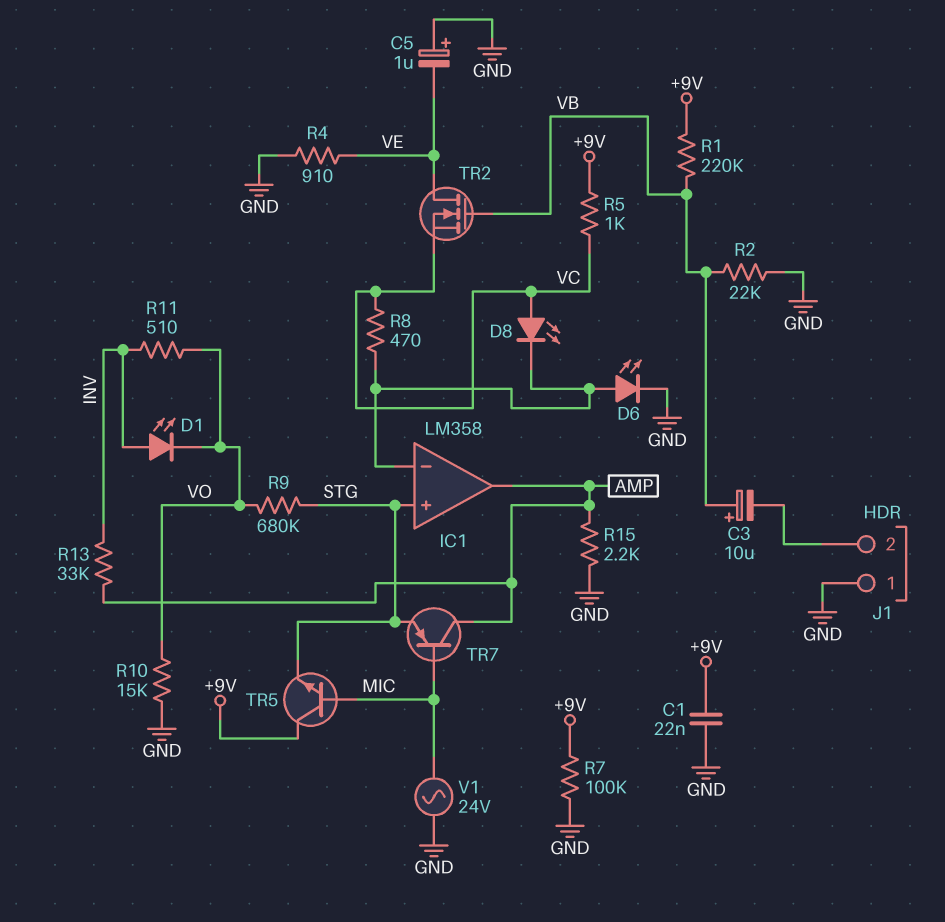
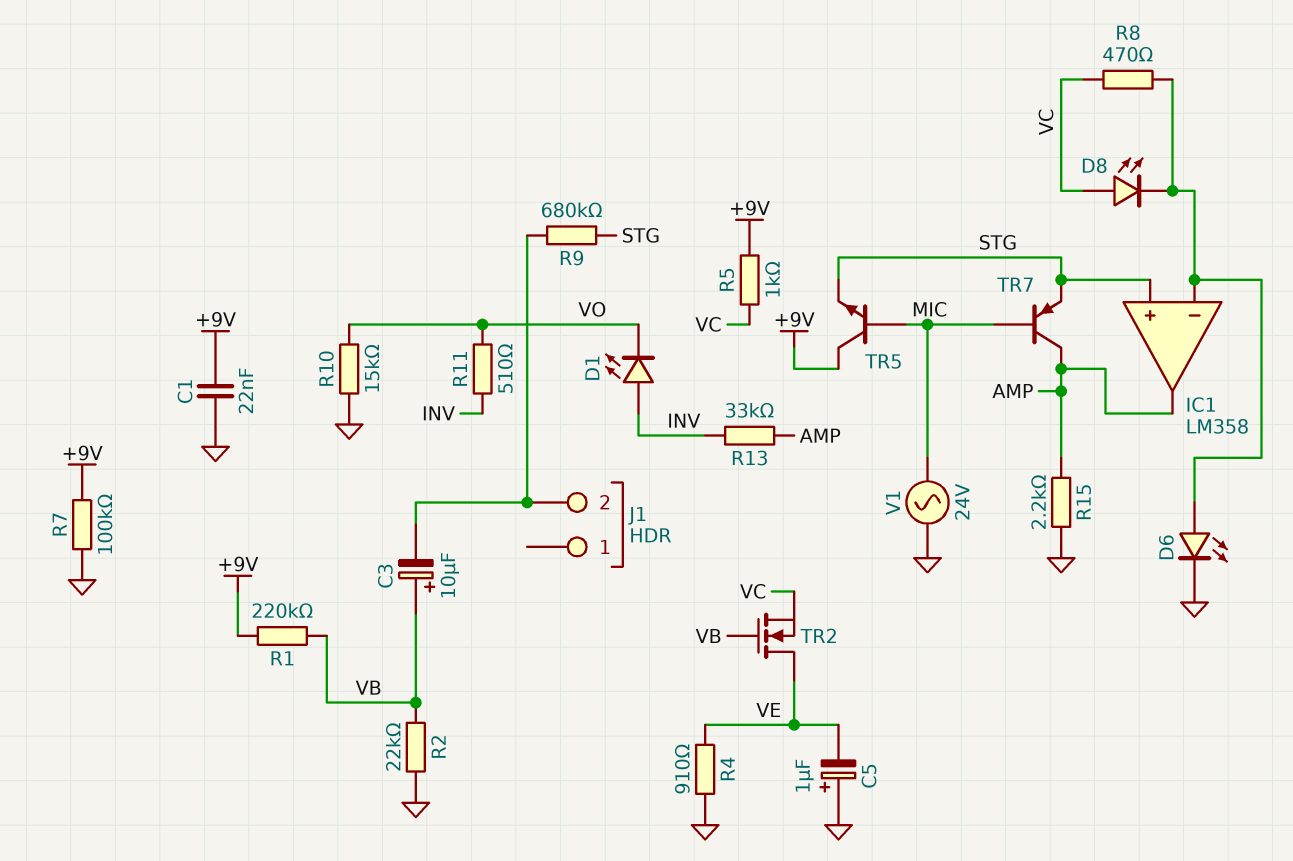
J1 pin 1: GND -> none
R9: 680k (STG, VO) -> 680k (J1/2, STG)

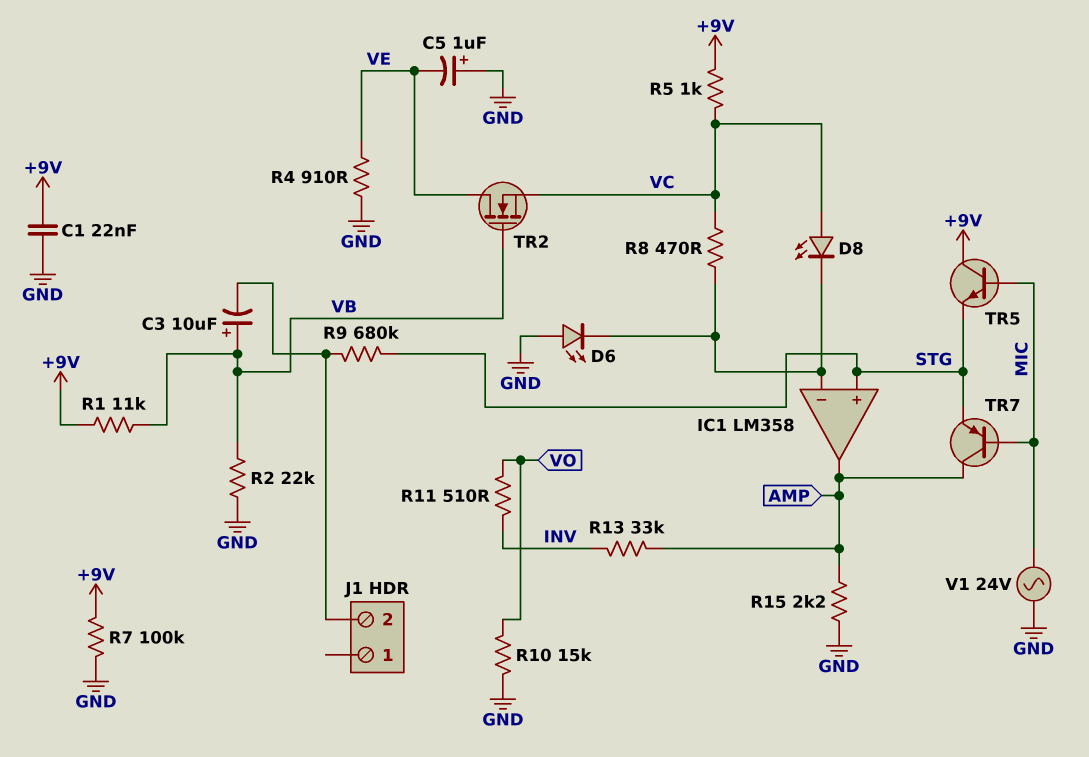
D1: LED (A INV, K VO) -> none
D6: LED (A IC1/in-, K GND) -> LED (A GND, K IC1/in-)
R1: 220k (+9V, VB) -> 11k (+9V, VB)

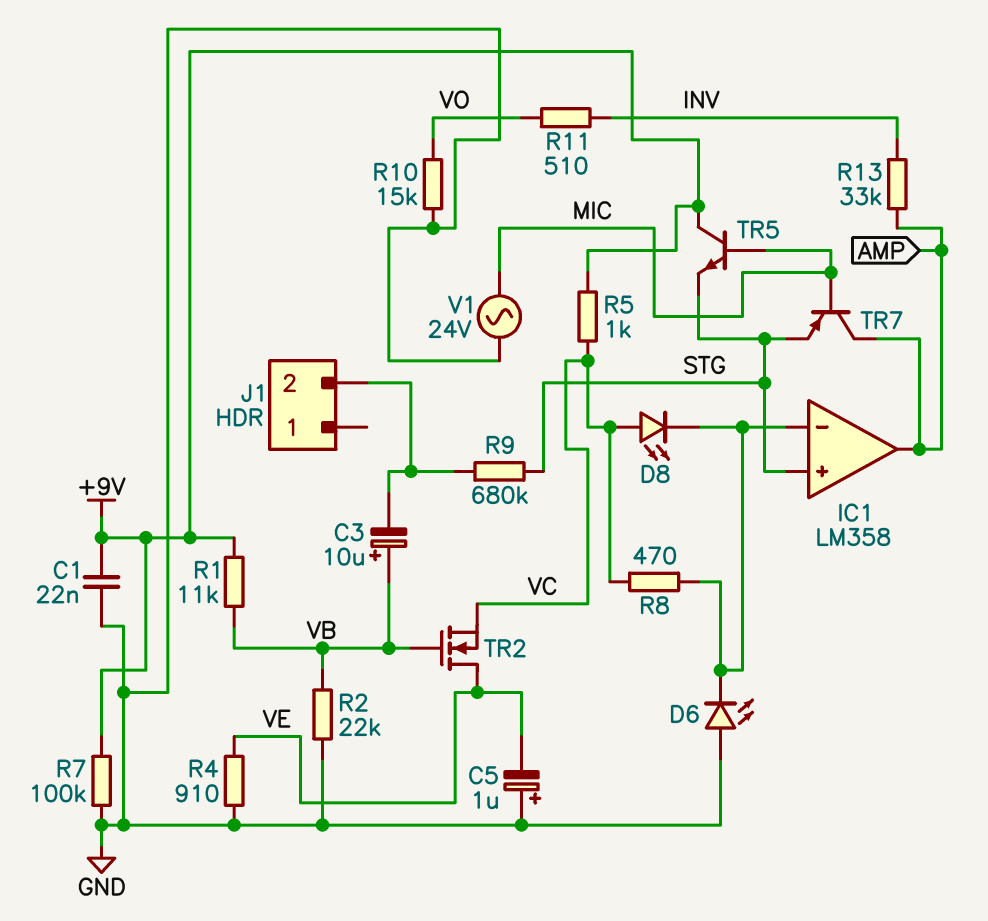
R15: 2.2k (AMP, GND) -> none

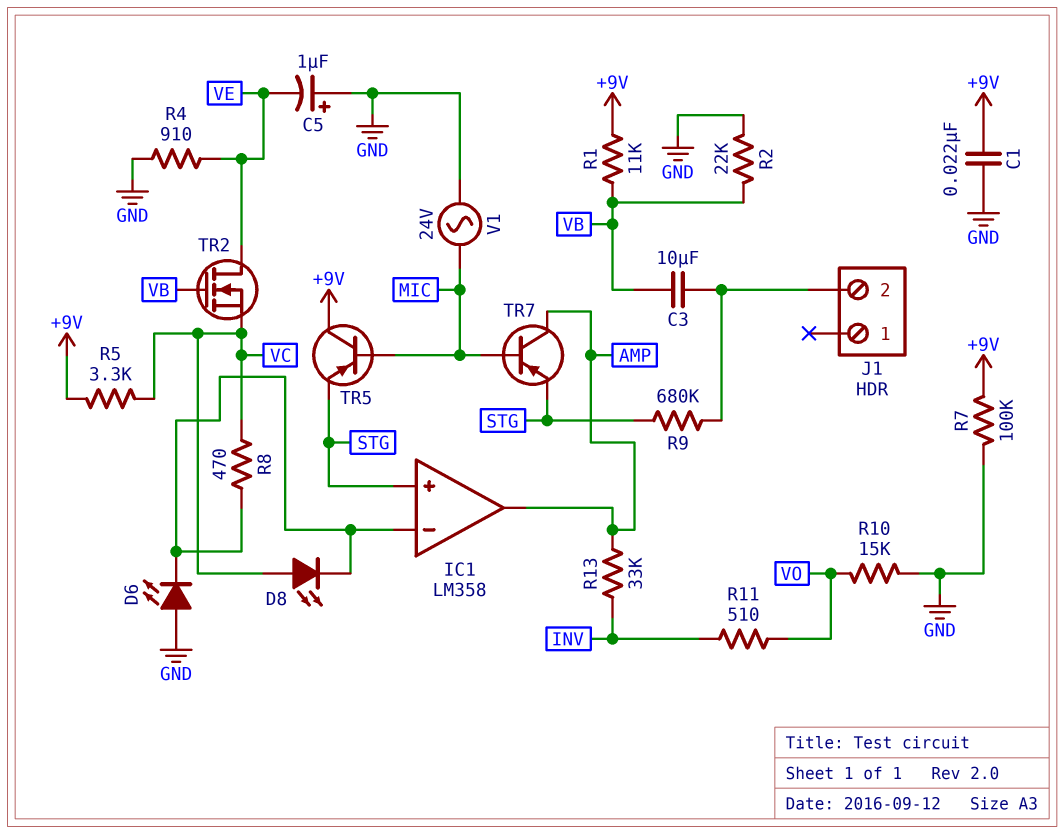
C3: 10uF (plus VB, minus J1/2) -> 10uF (J1/2, VB)
R5: 1k (+9V, VC) -> 3.3k (+9V, VC)
TR5: NPN (B MIC, C +9V, E STG) -> PNP (B MIC, C +9V, E STG)

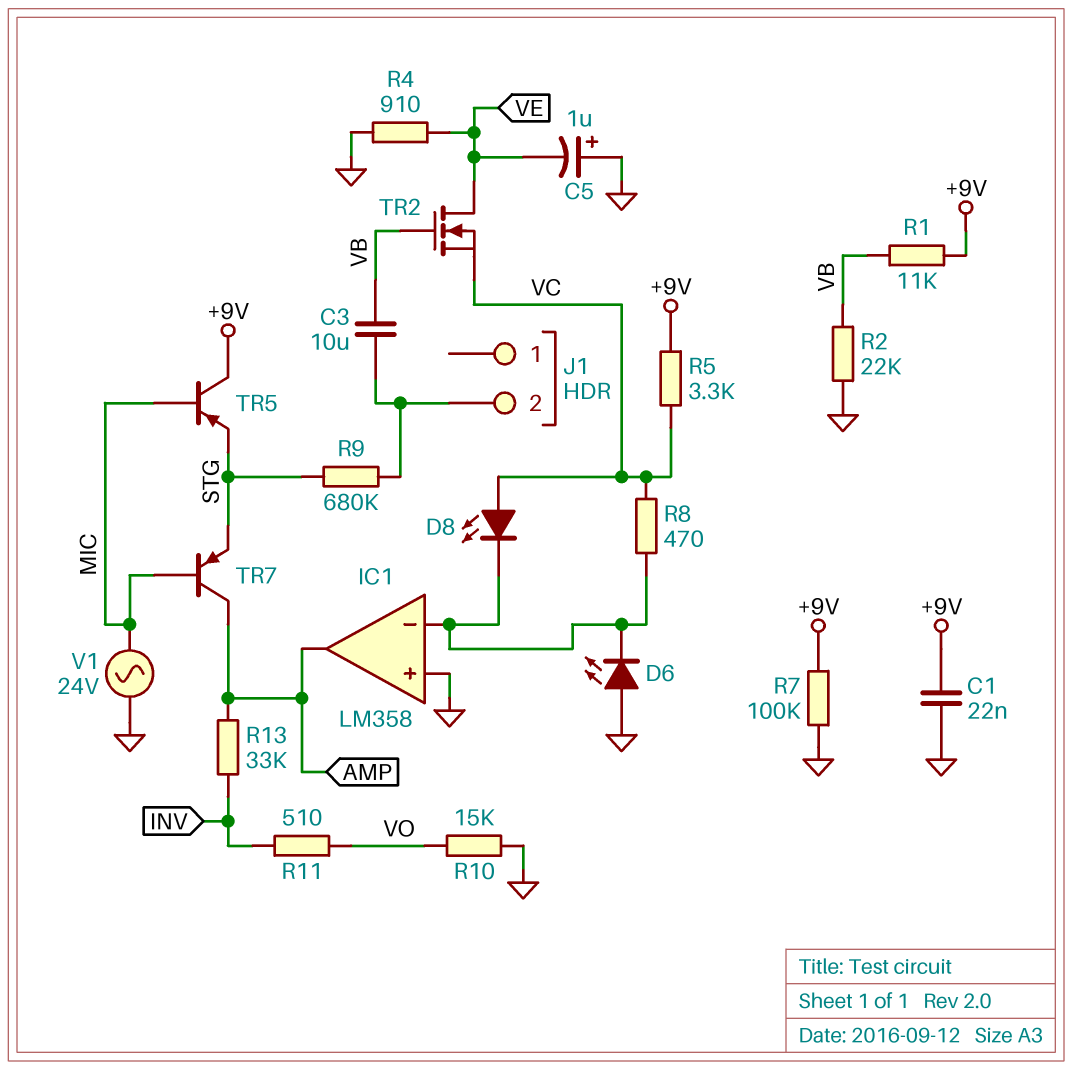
IC1 pin in+: STG -> GND

